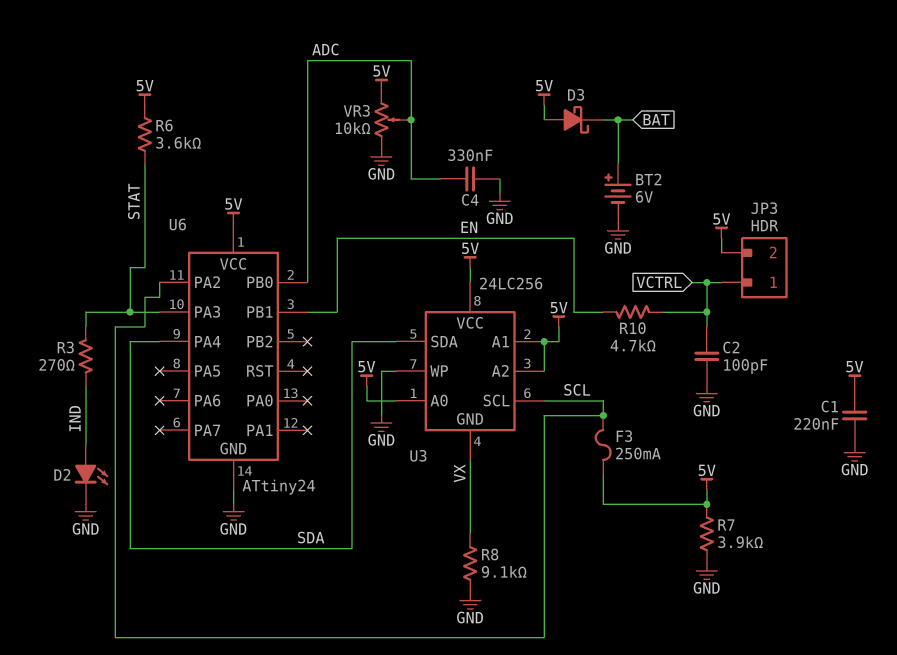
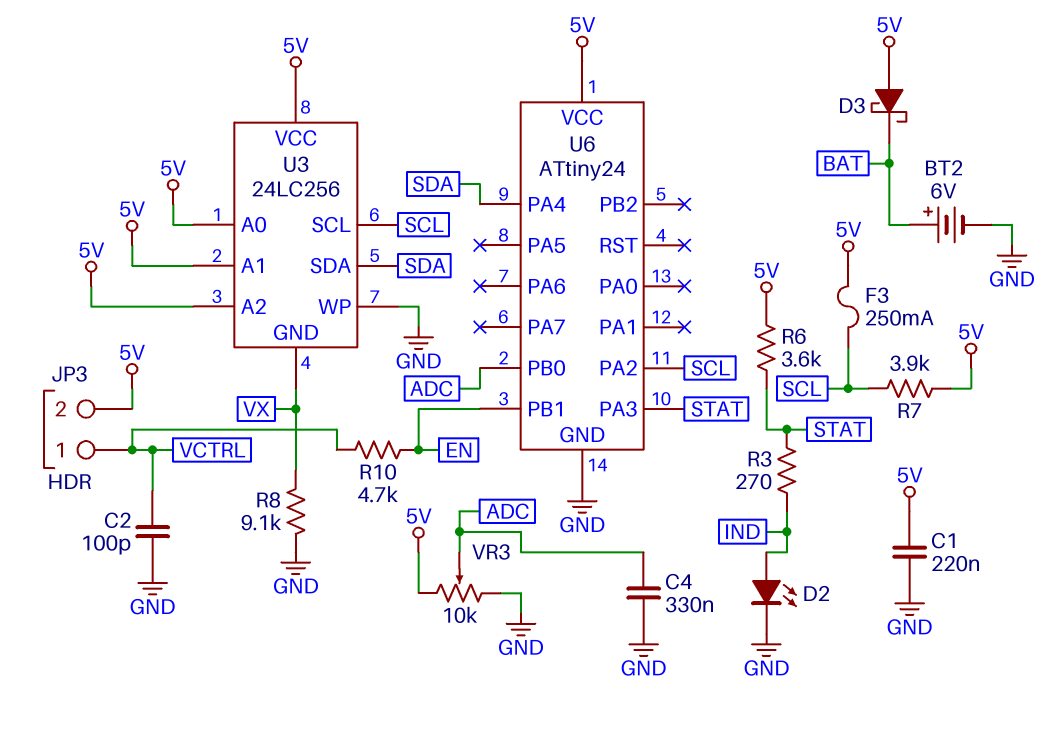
R7: 3.9k (5V, GND) -> 3.9k (5V, SCL)

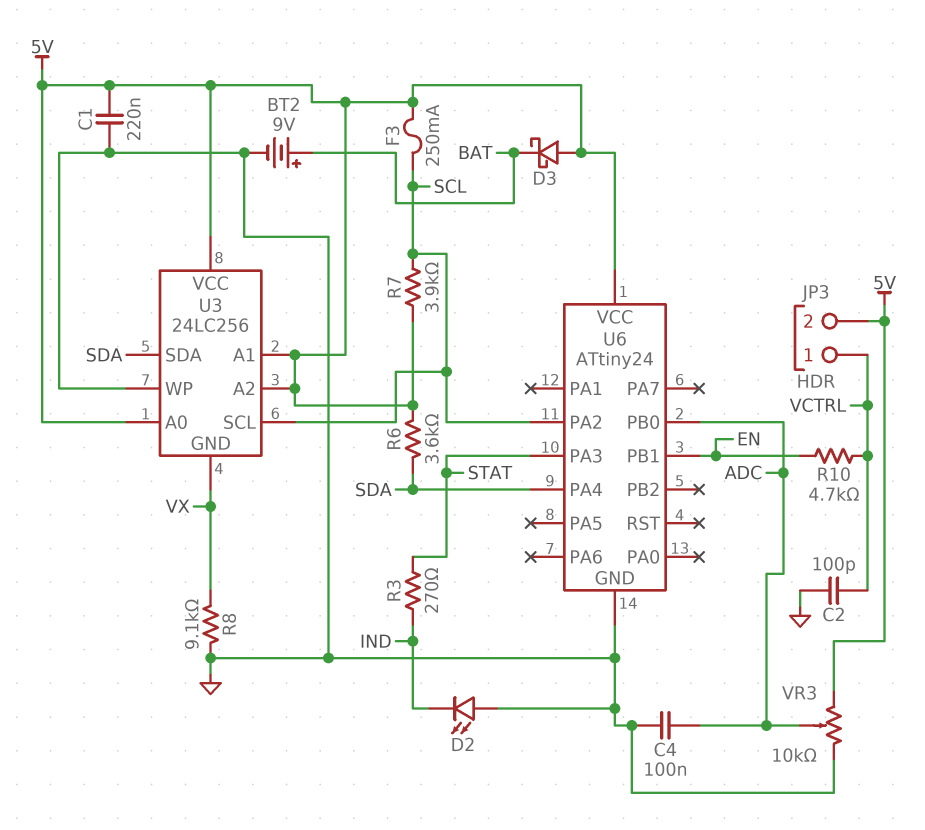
BT2: 6V (plus BAT, minus GND) -> 9V (plus BAT, minus GND)
C4: 330nF (ADC, GND) -> 100nF (ADC, GND)
D2: LED (A IND, K GND) -> LED (A GND, K IND)
R6: 3.6k (5V, STAT) -> 3.6k (5V, SDA)

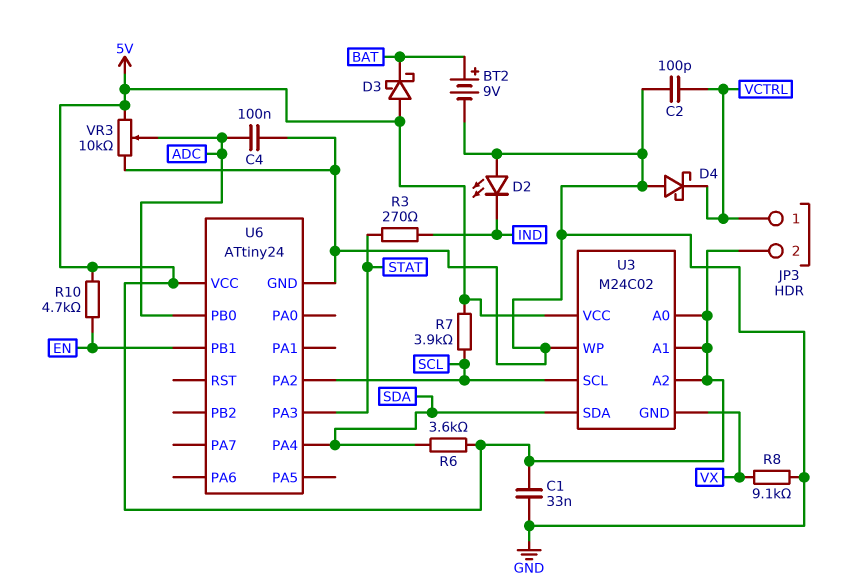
C1: 220nF (5V, GND) -> 33nF (5V, GND)
D4: none -> schottky (A GND, K VCTRL)
F3: 250mA (5V, SCL) -> none
R10: 4.7k (EN, VCTRL) -> 4.7k (5V, EN)
U3: 24LC256 -> M24C02

